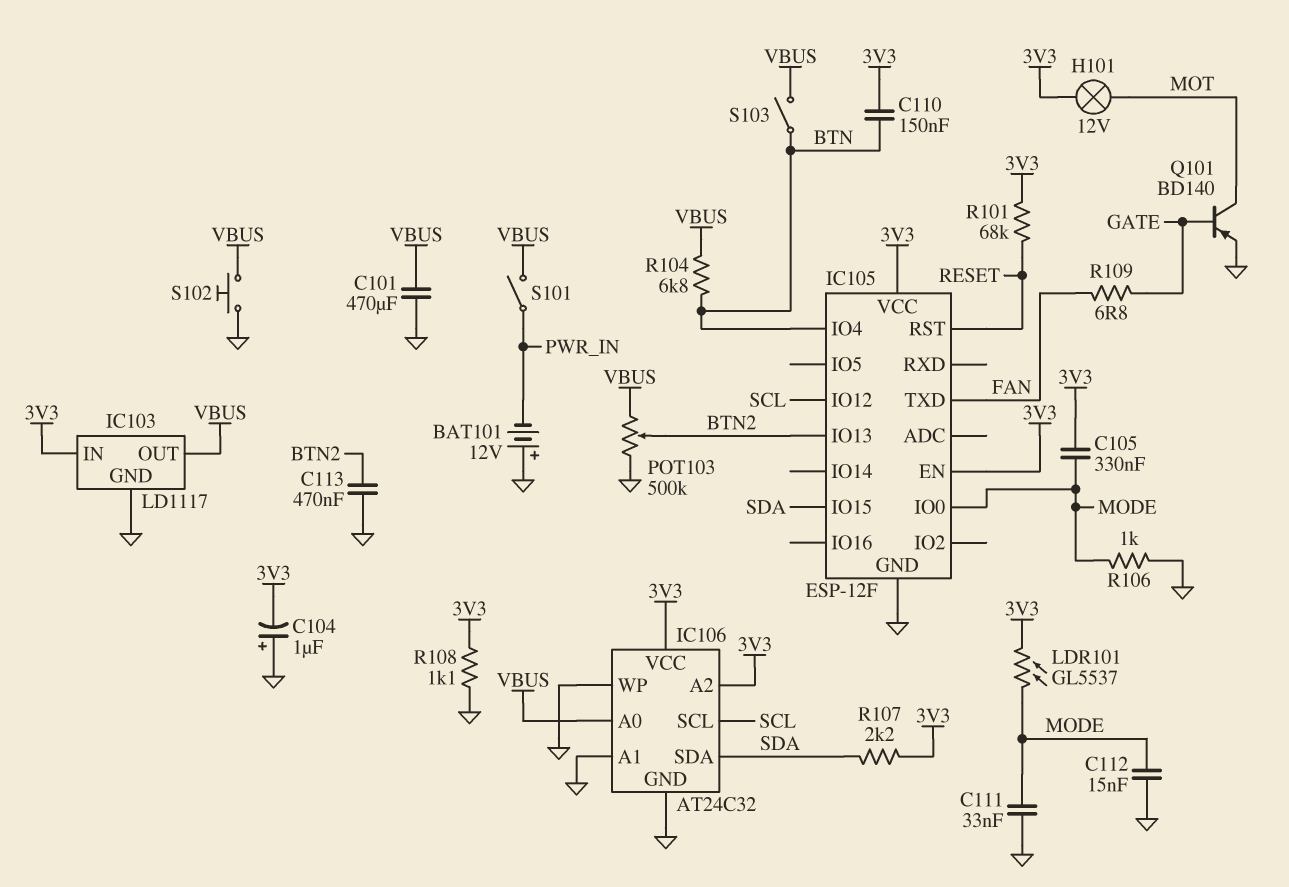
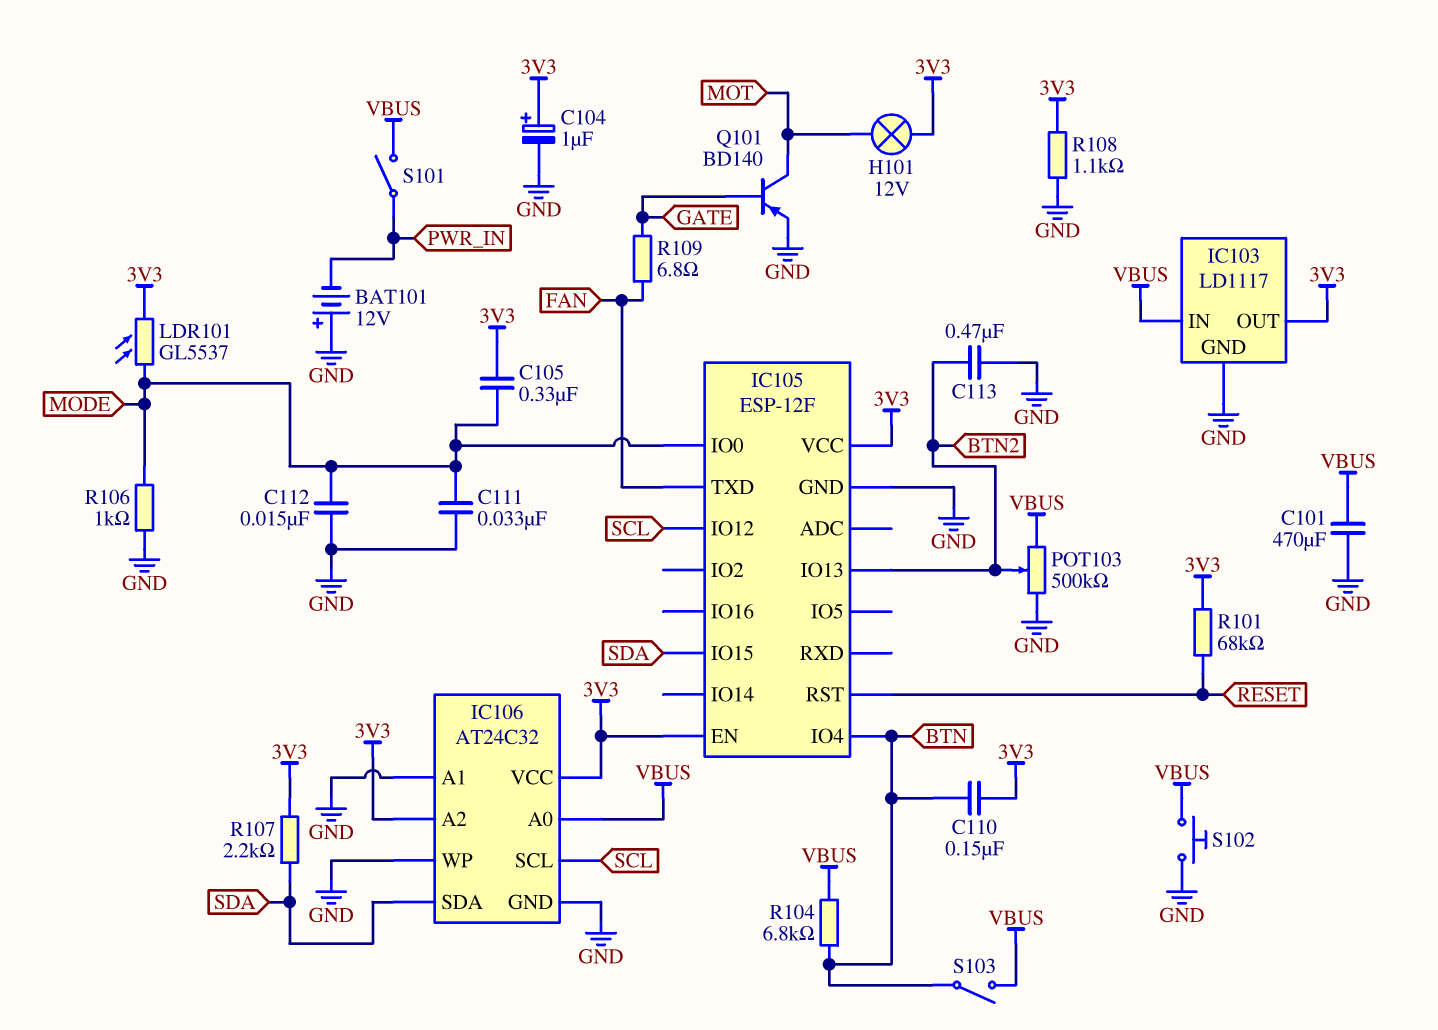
C104: 1uF (plus GND, minus 3V3) -> 1uF (plus 3V3, minus GND)
IC103 pin IN: 3V3 -> VBUS
IC103 pin OUT: VBUS -> 3V3

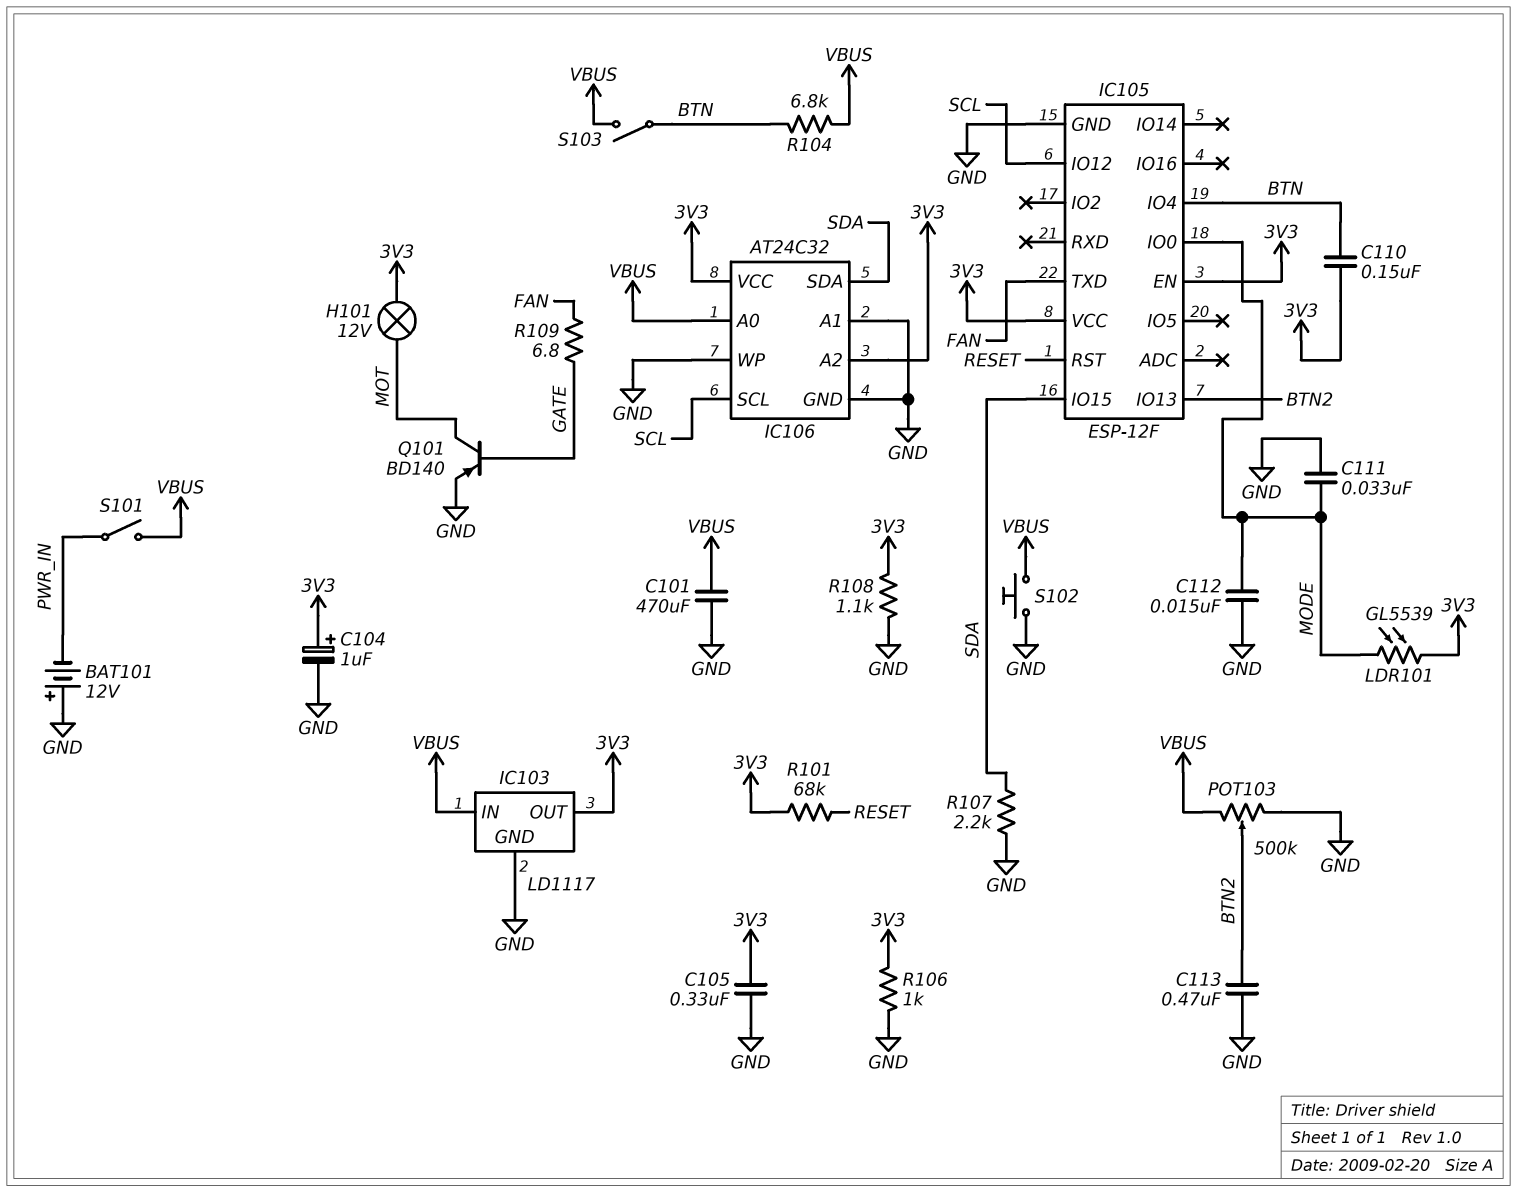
C105: 330nF (3V3, MODE) -> 330nF (3V3, GND)
LDR101: GL5537 (3V3, MODE) -> GL5539 (3V3, MODE)
R106: 1k (GND, MODE) -> 1k (3V3, GND)
R107: 2.2k (3V3, SDA) -> 2.2k (GND, SDA)

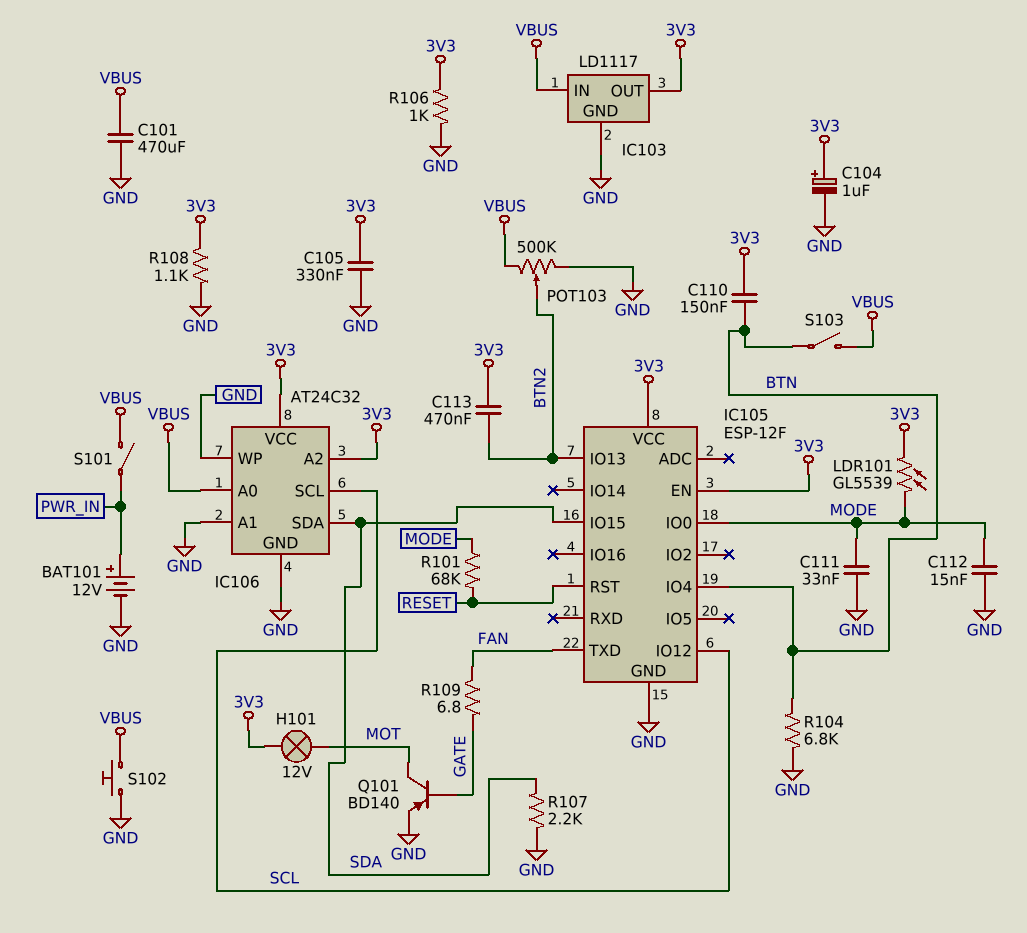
BAT101: 12V (plus GND, minus PWR_IN) -> 12V (plus PWR_IN, minus GND)
C113: 470nF (BTN2, GND) -> 470nF (3V3, BTN2)
R101: 68k (3V3, RESET) -> 68k (MODE, RESET)
R104: 6.8k (BTN, VBUS) -> 6.8k (BTN, GND)

